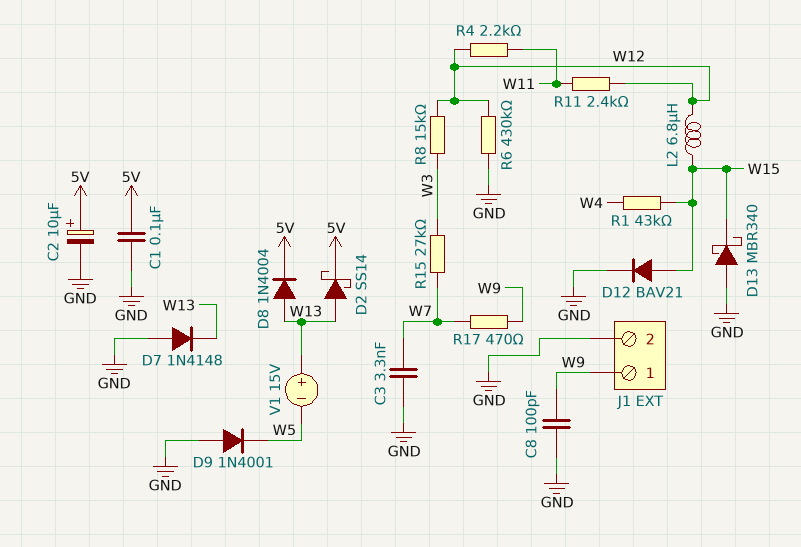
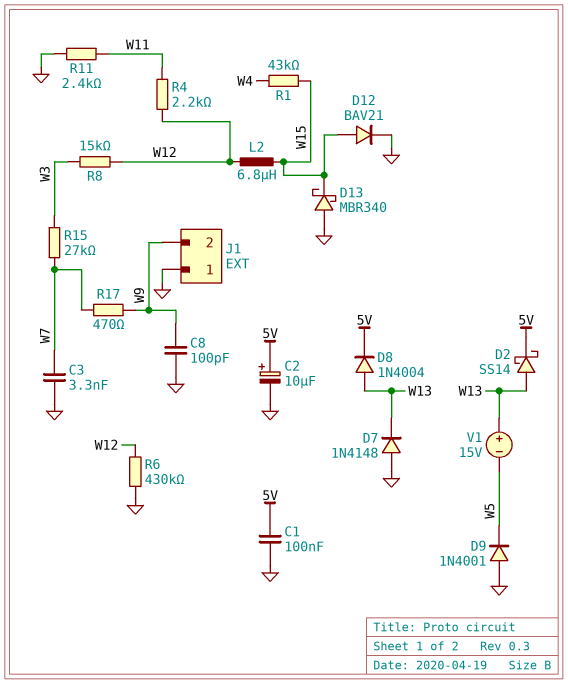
J1 pin 1: W9 -> GND
J1 pin 2: GND -> W9
R11: 2.4k (W11, W12) -> 2.4k (GND, W11)

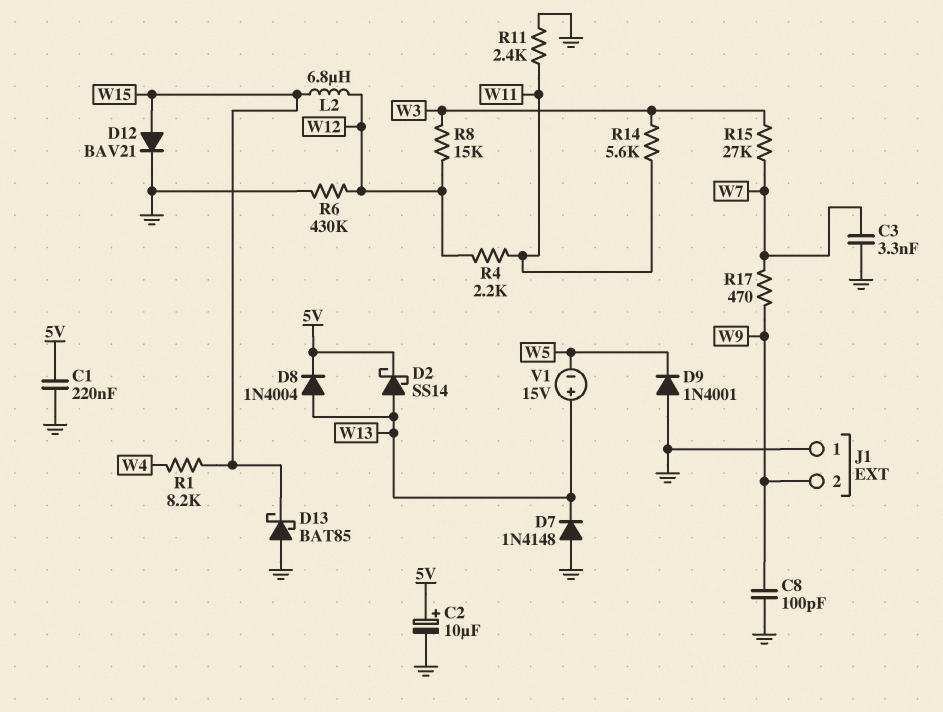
C1: 100nF (5V, GND) -> 220nF (5V, GND)
D13: schottky MBR340 (A GND, K W15) -> schottky BAT85 (A GND, K W15)
R1: 43k (W4, W15) -> 8.2k (W4, W15)
R14: none -> 5.6k (W3, W11)

